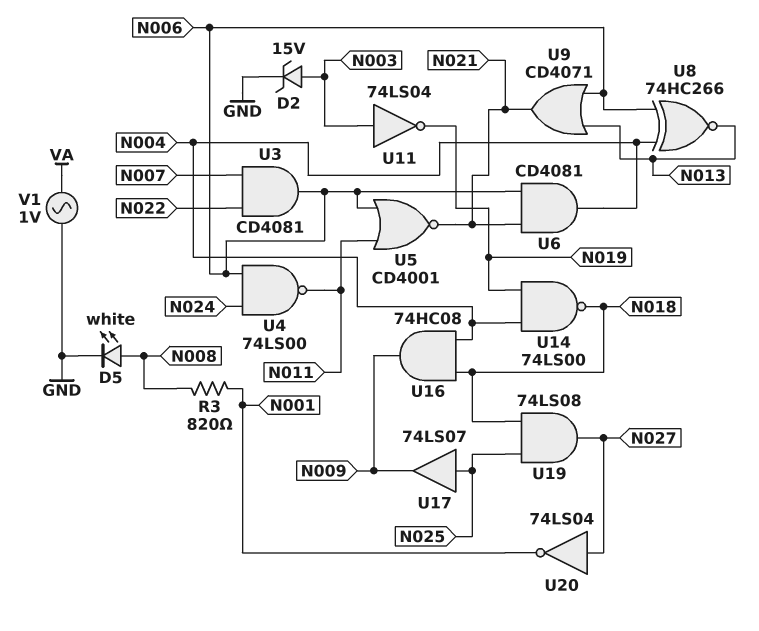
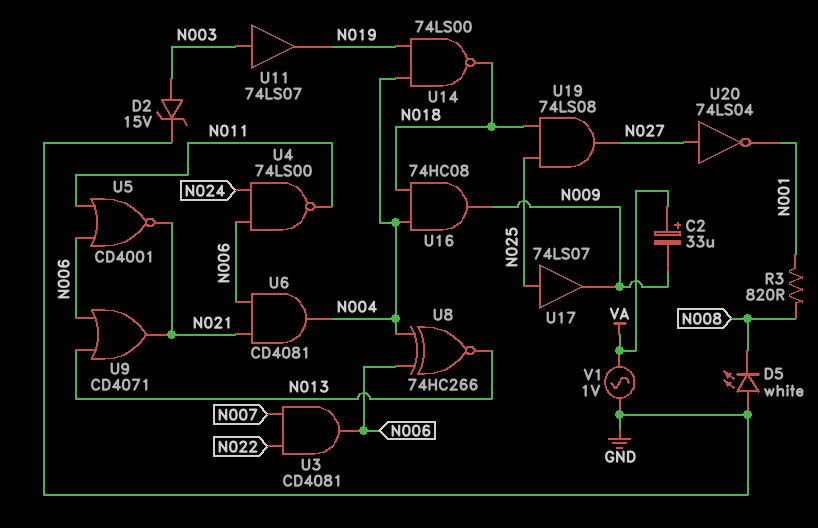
C2: none -> 33uF (plus VA, minus N009)
D5: LED white (A N008, K GND) -> LED white (A GND, K N008)
U11: NOT 74LS04 (in N003, out N019) -> buffer 74LS07 (in N003, out N019)

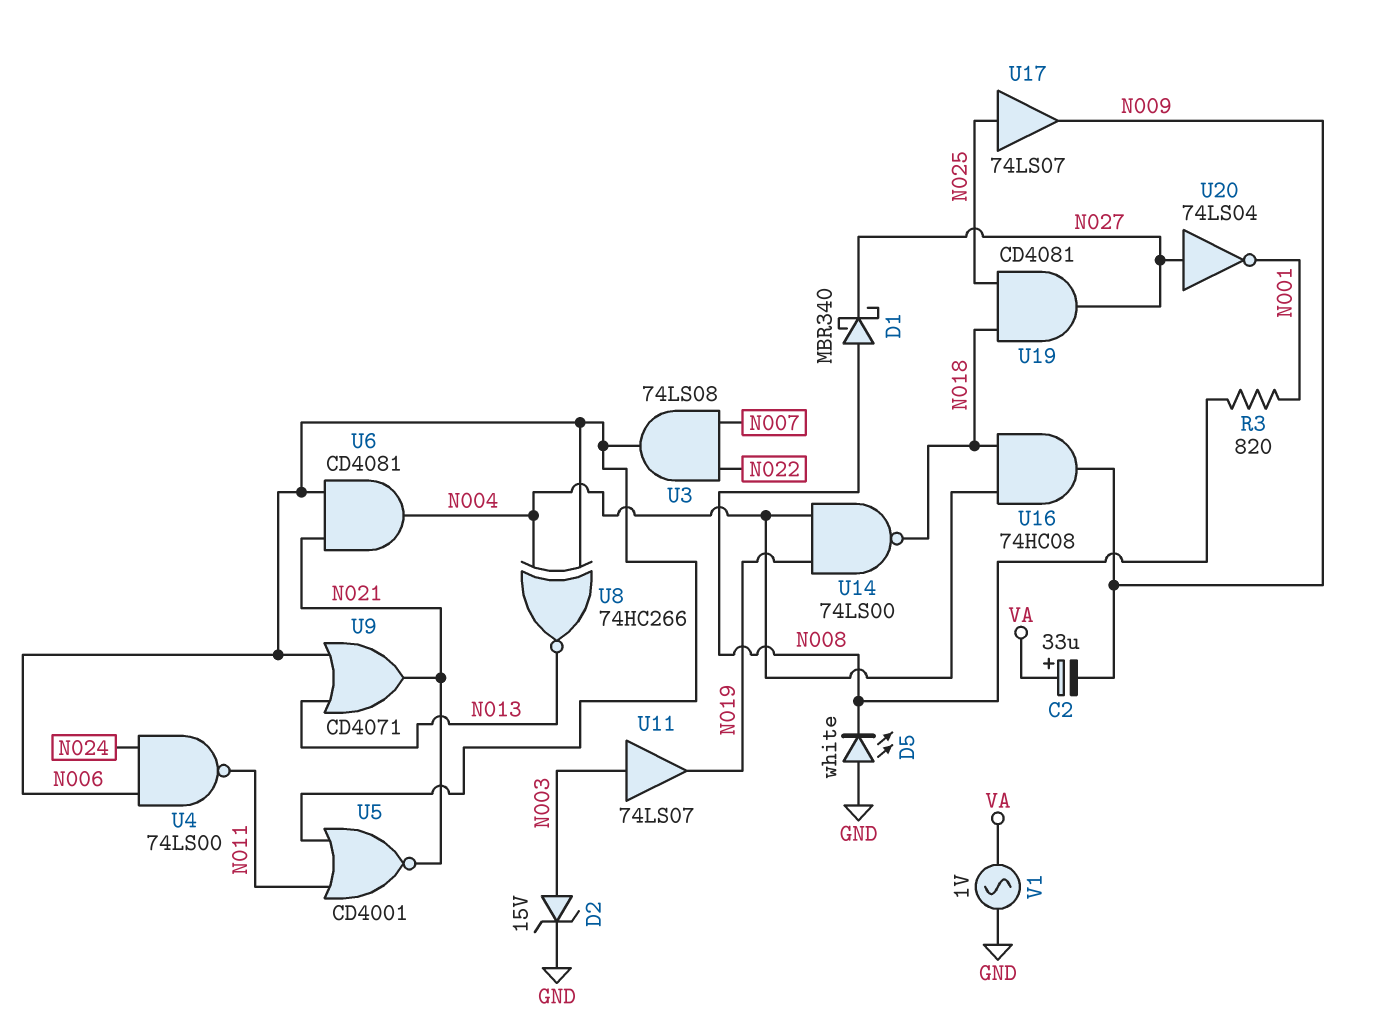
D1: none -> schottky MBR340 (A N008, K N027)
U3: AND CD4081 (in N007, in N022, out N006) -> AND 74LS08 (in N007, in N022, out N006)
U19: AND 74LS08 (in N018, in N025, out N027) -> AND CD4081 (in N018, in N025, out N027)

